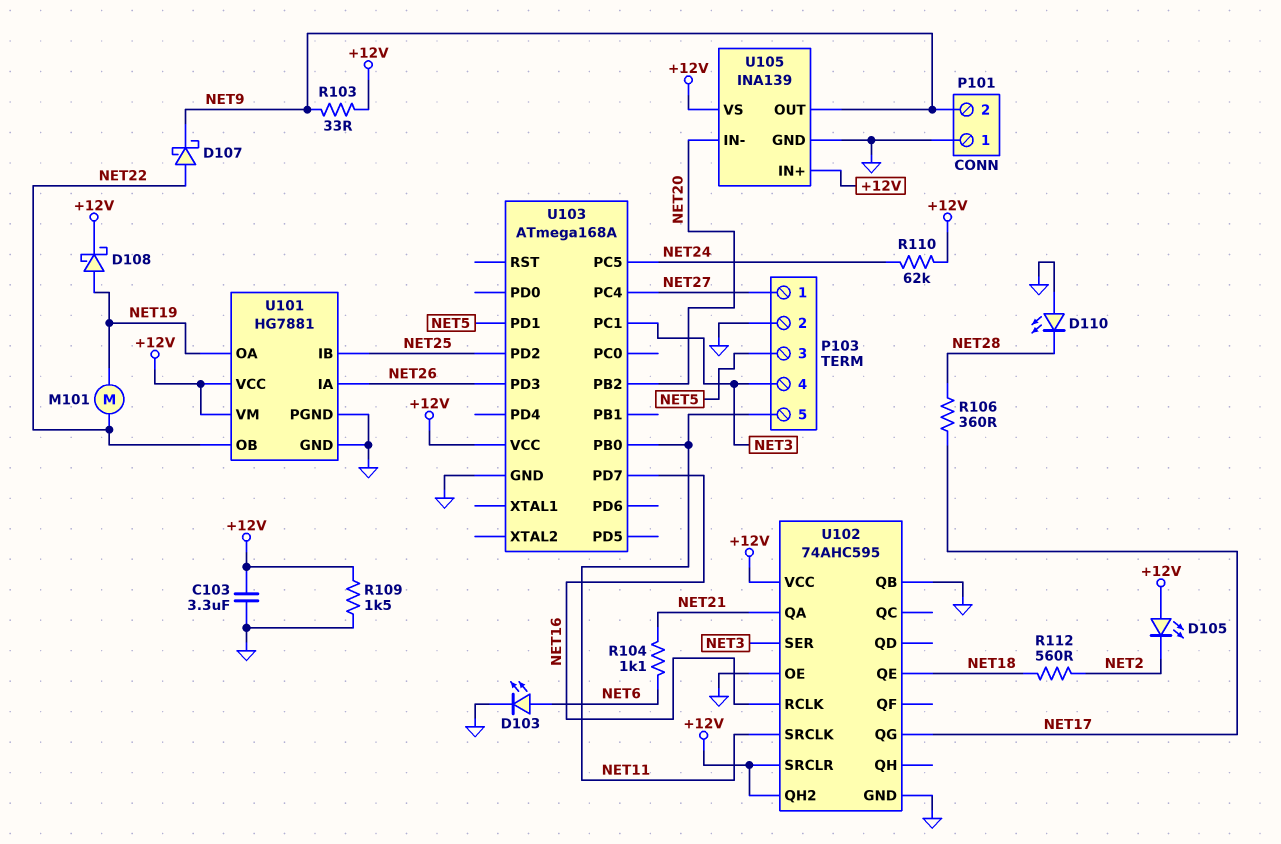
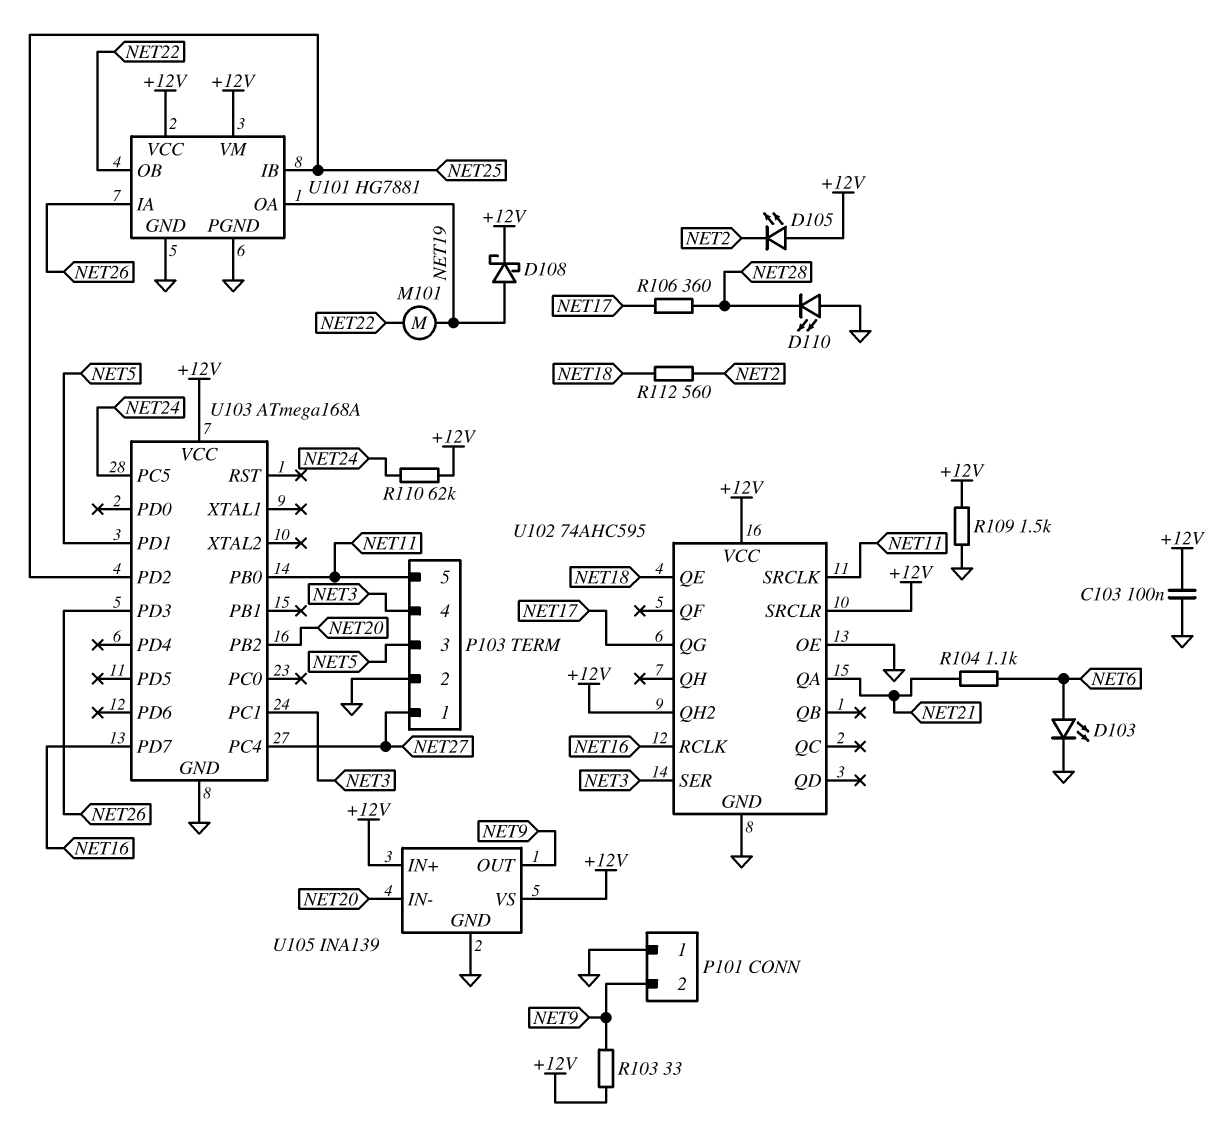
C103: 3.3uF (+12V, GND) -> 100nF (+12V, GND)
D107: schottky (A NET22, K NET9) -> none
U102 pin QB: GND -> none

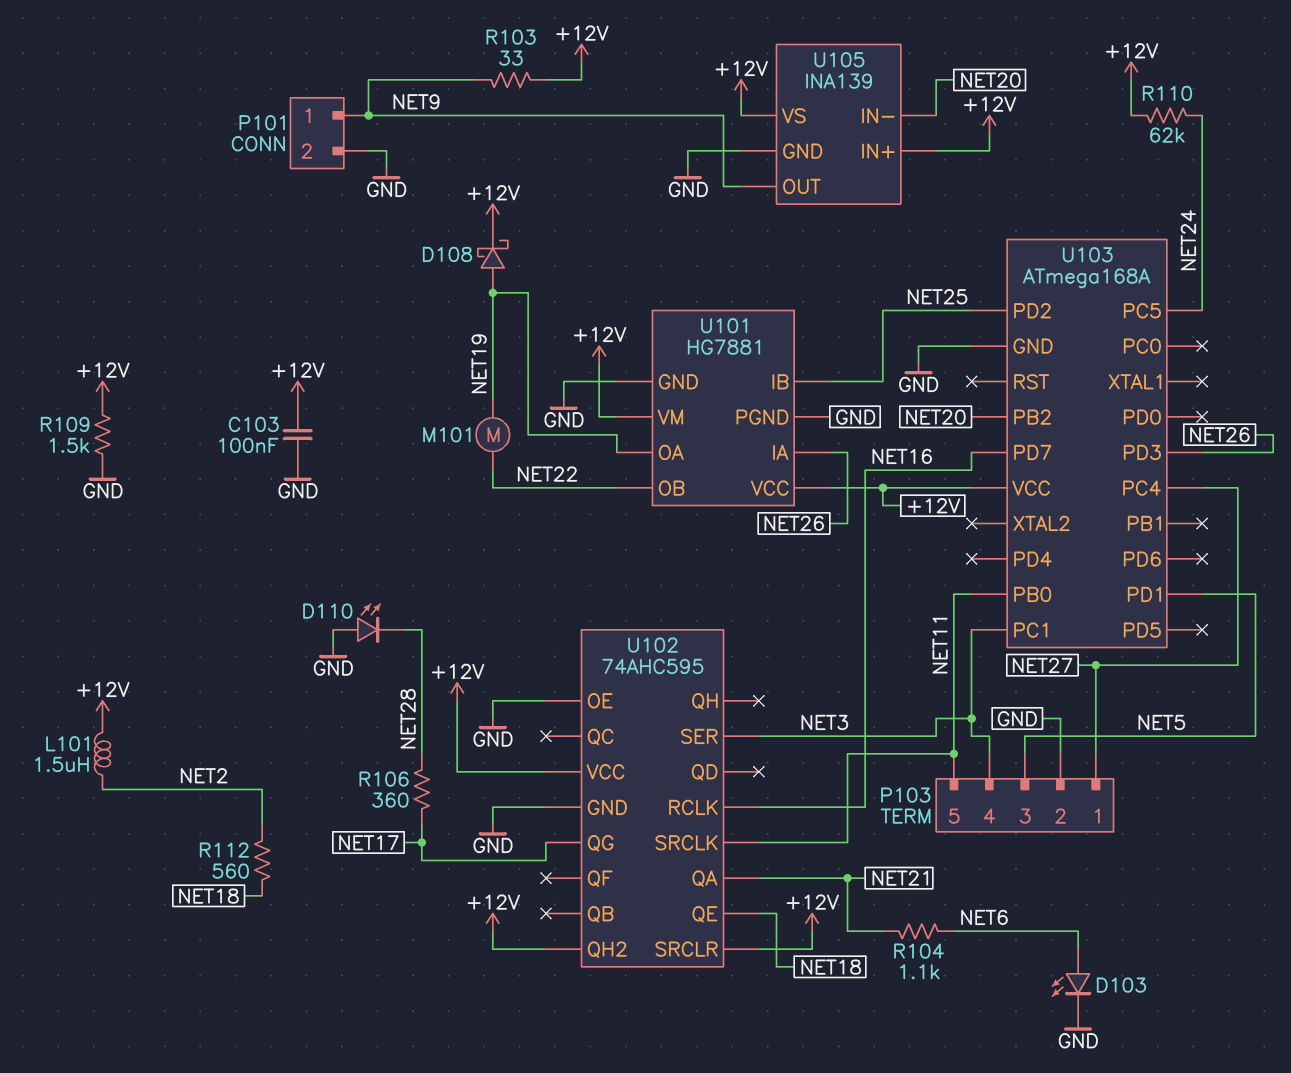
D105: LED (A +12V, K NET2) -> none
L101: none -> 1.5uH (+12V, NET2)
P101 pin 1: GND -> NET9
P101 pin 2: NET9 -> GND

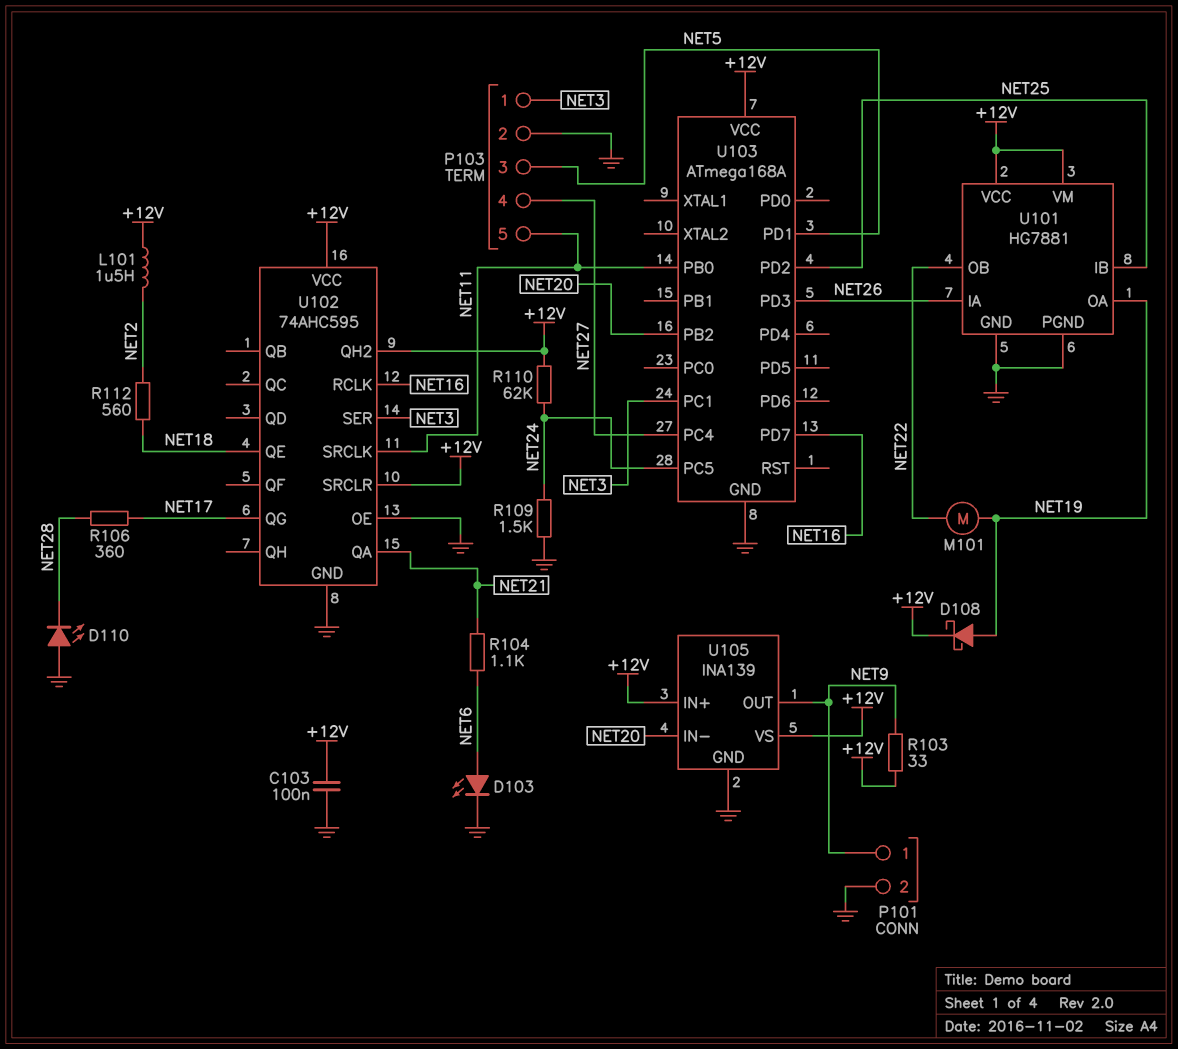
P103 pin 1: NET27 -> NET3
P103 pin 4: NET3 -> NET27
R109: 1.5k (+12V, GND) -> 1.5k (GND, NET24)

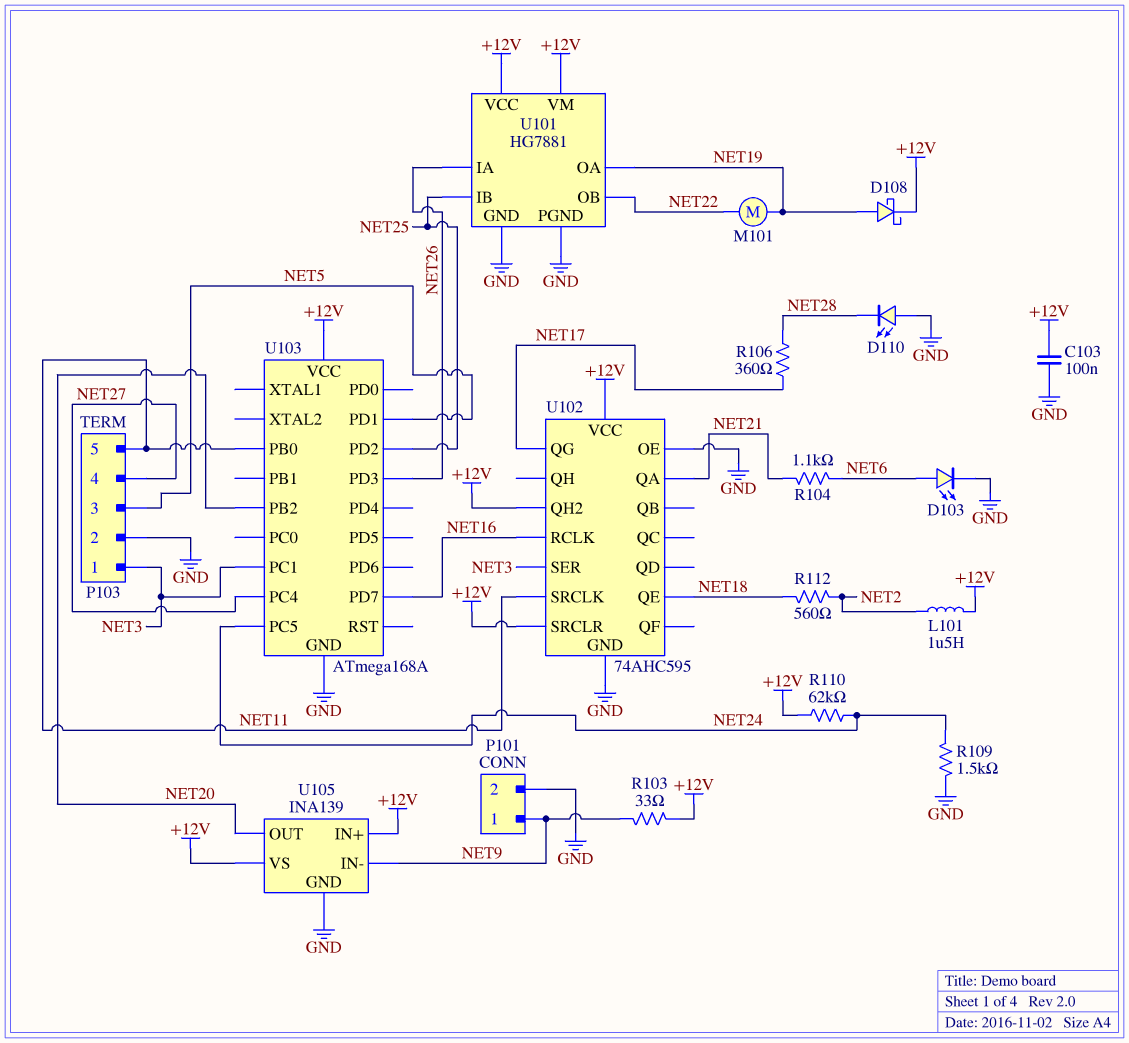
U105 pin IN-: NET20 -> NET9
U105 pin OUT: NET9 -> NET20

